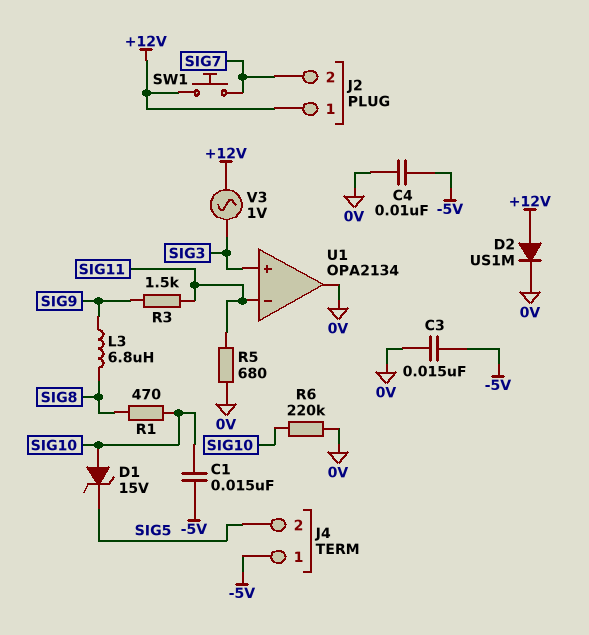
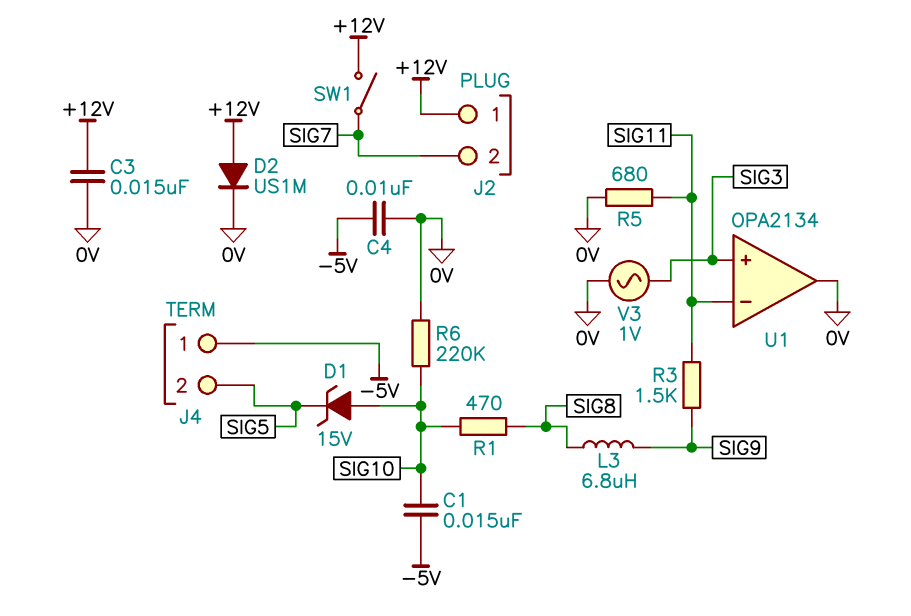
C3: 15nF (-5V, 0V) -> 15nF (+12V, 0V)
SW1: button (+12V, SIG7) -> switch (+12V, SIG7)
V3: AC 1V (+12V, SIG3) -> AC 1V (0V, SIG3)

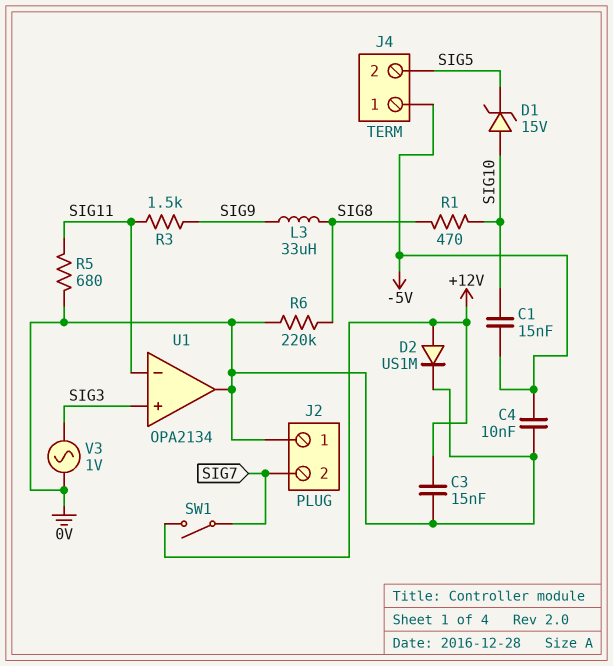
J2 pin 1: +12V -> 0V
L3: 6.8uH (SIG8, SIG9) -> 33uH (SIG8, SIG9)
R6: 220k (0V, SIG10) -> 220k (0V, SIG8)

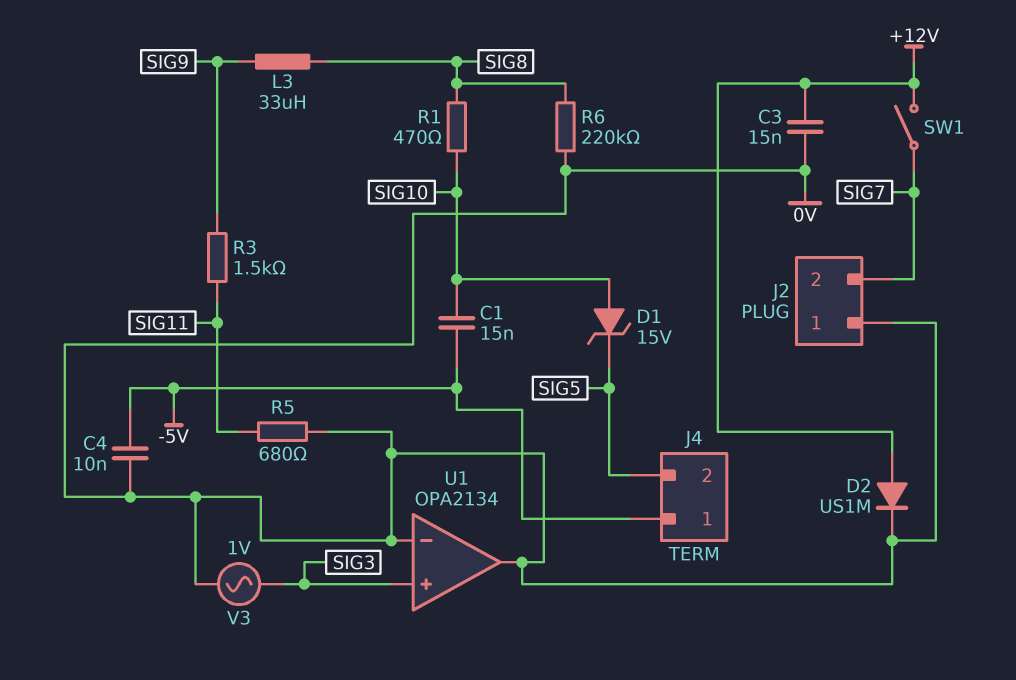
U1 pin in-: SIG11 -> 0V

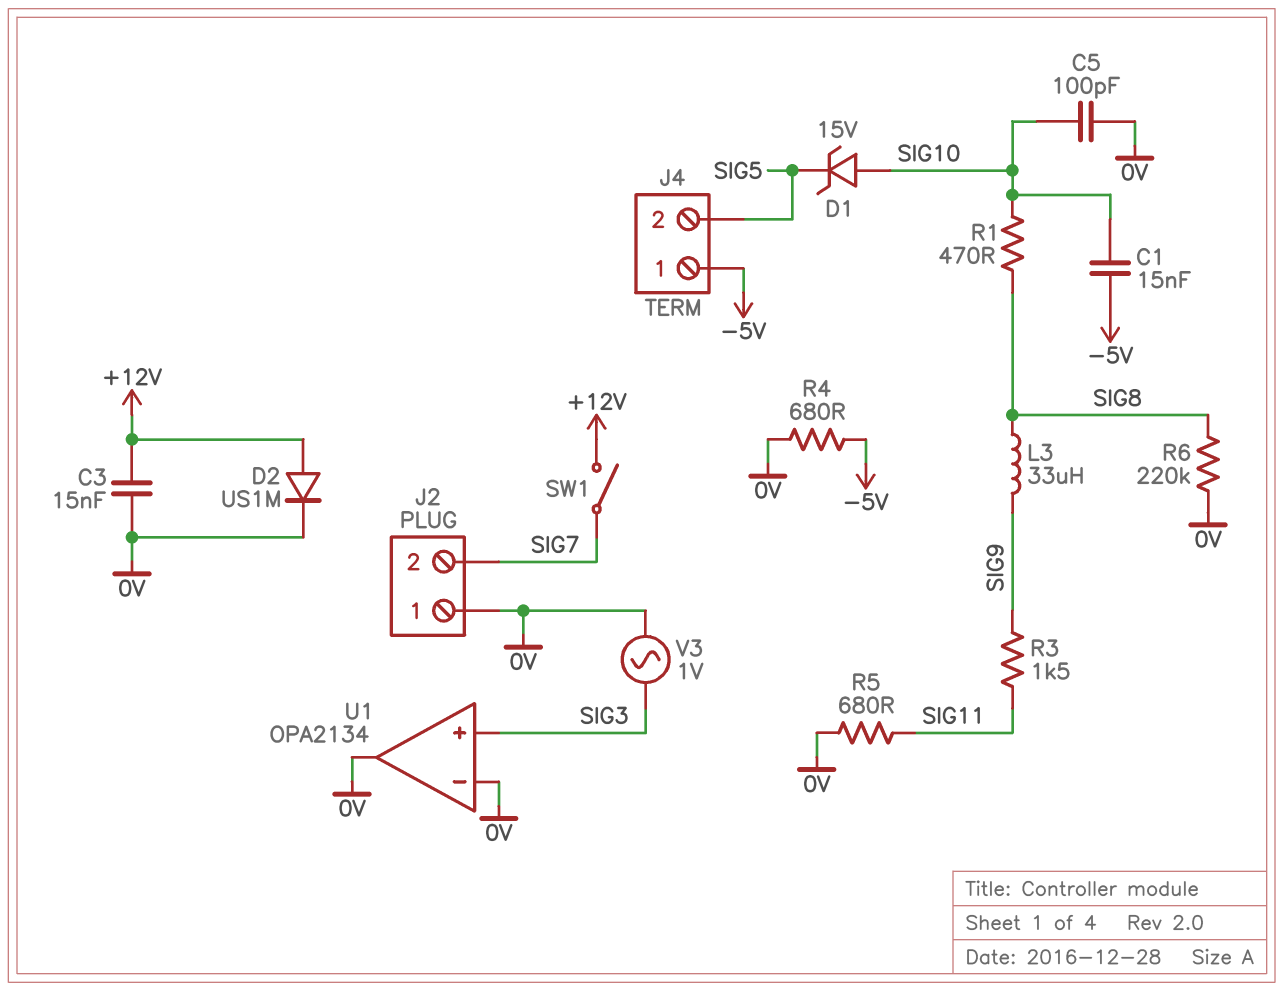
C4: 10nF (-5V, 0V) -> none
C5: none -> 100pF (0V, SIG10)
R4: none -> 680 (-5V, 0V)

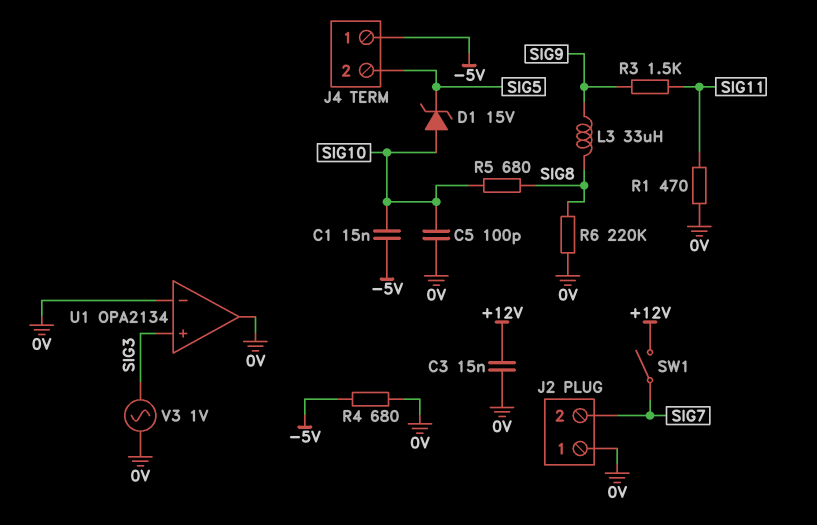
D2: diode US1M (A +12V, K 0V) -> none
R1: 470 (SIG8, SIG10) -> 470 (0V, SIG11)
R5: 680 (0V, SIG11) -> 680 (SIG8, SIG10)

